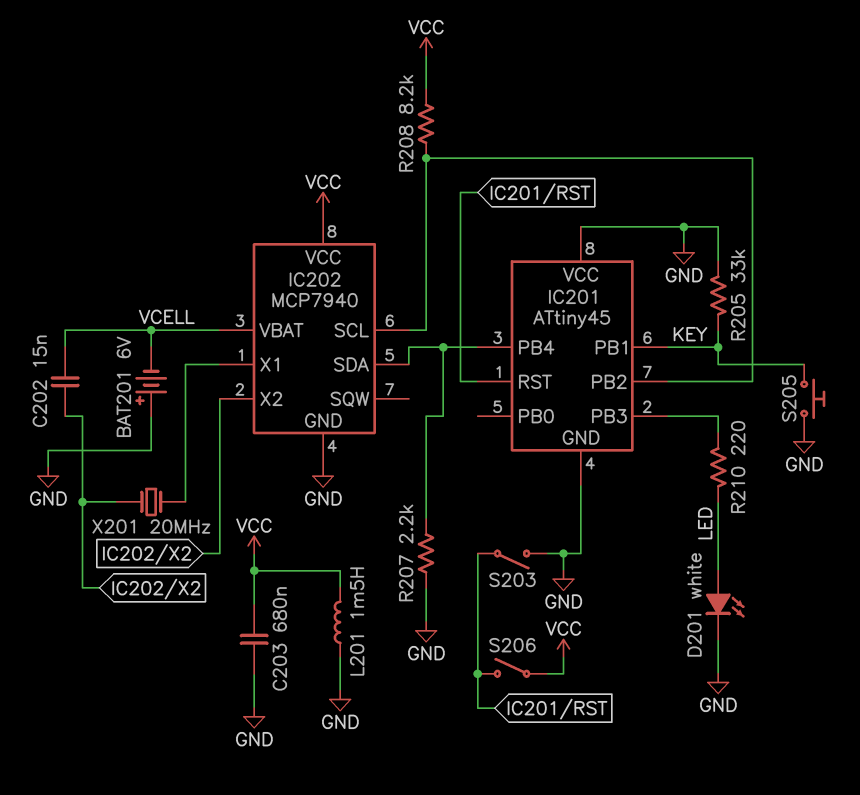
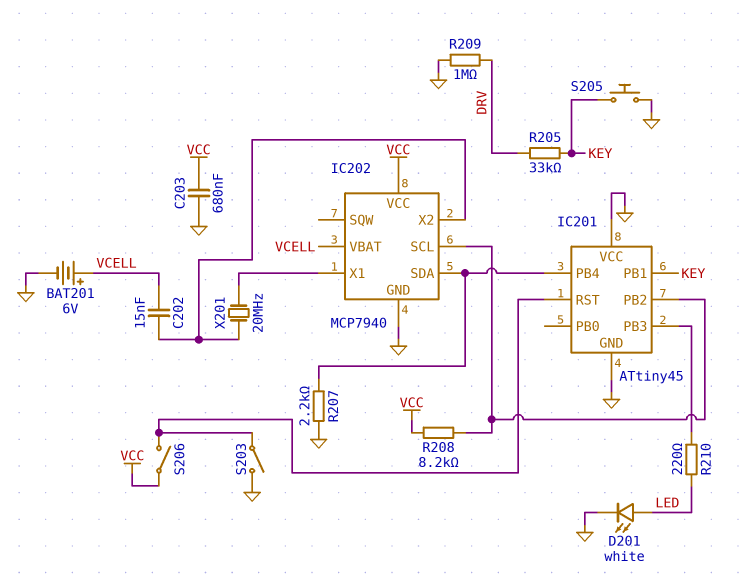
BAT201: 6V (plus GND, minus VCELL) -> 6V (plus VCELL, minus GND)
L201: 1.5mH (GND, VCC) -> none
R205: 33k (GND, KEY) -> 33k (DRV, KEY)
R209: none -> 1M (DRV, GND)

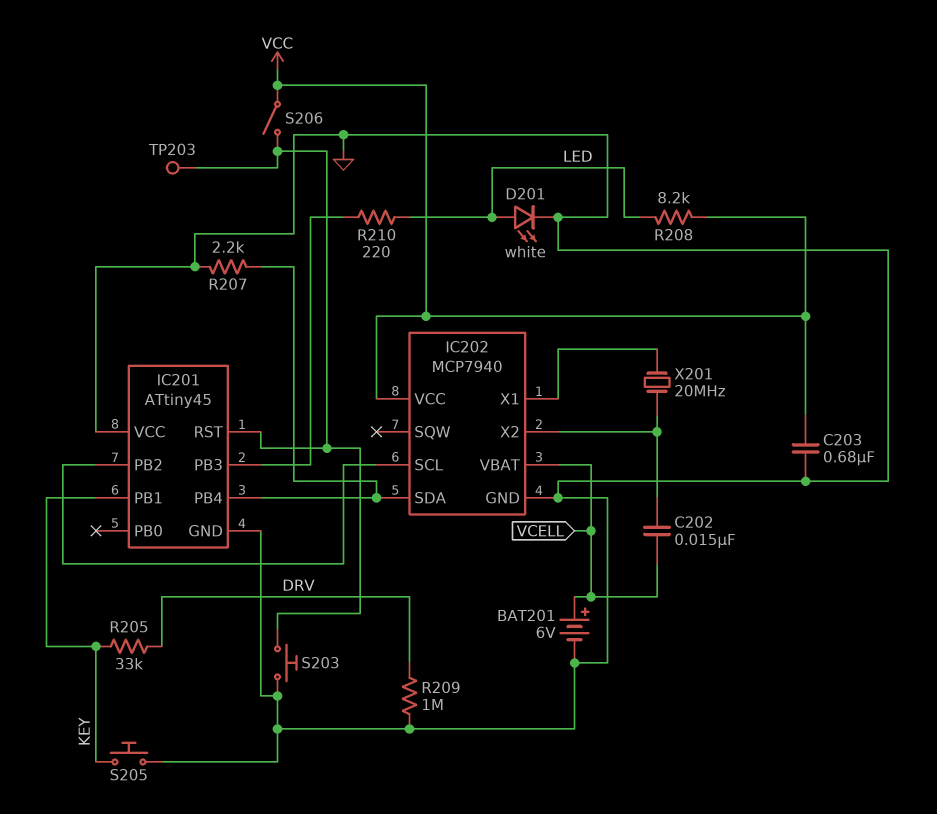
R208: 8.2k (IC201/PB2, VCC) -> 8.2k (LED, VCC)
S203: switch (GND, IC201/RST) -> button (GND, IC201/RST)
TP203: none -> test point (IC201/RST)

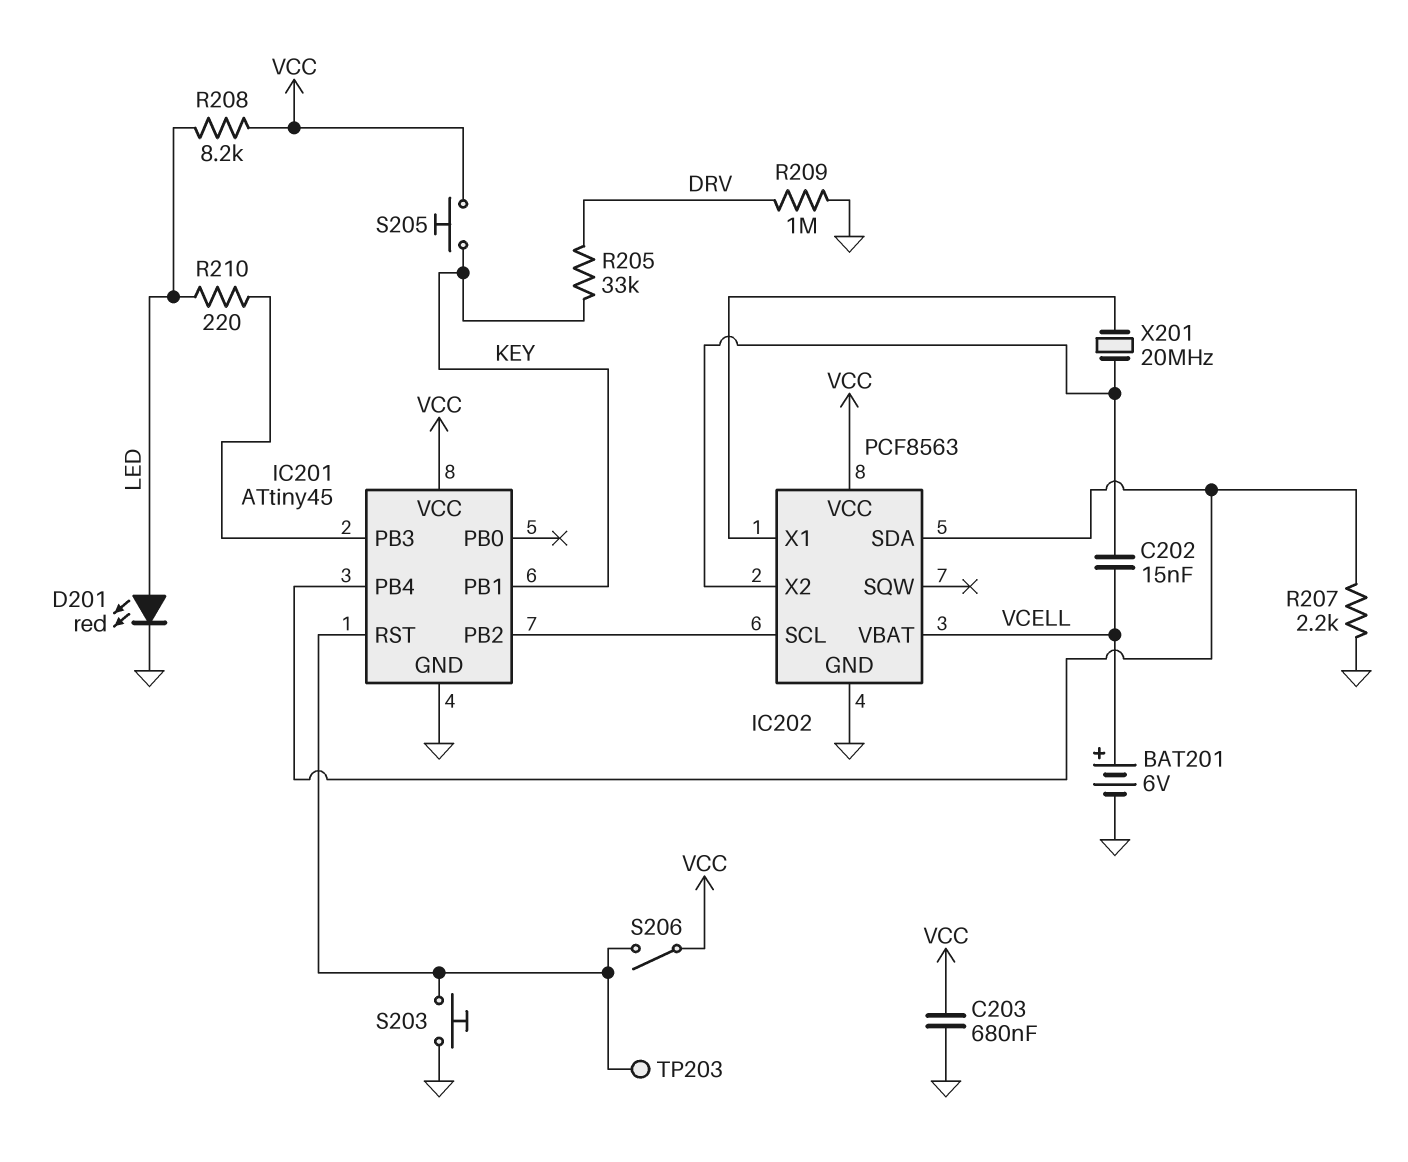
D201: LED white (A LED, K GND) -> LED red (A LED, K GND)
IC201 pin VCC: GND -> VCC
IC202: MCP7940 -> PCF8563
S205: button (GND, KEY) -> button (KEY, VCC)

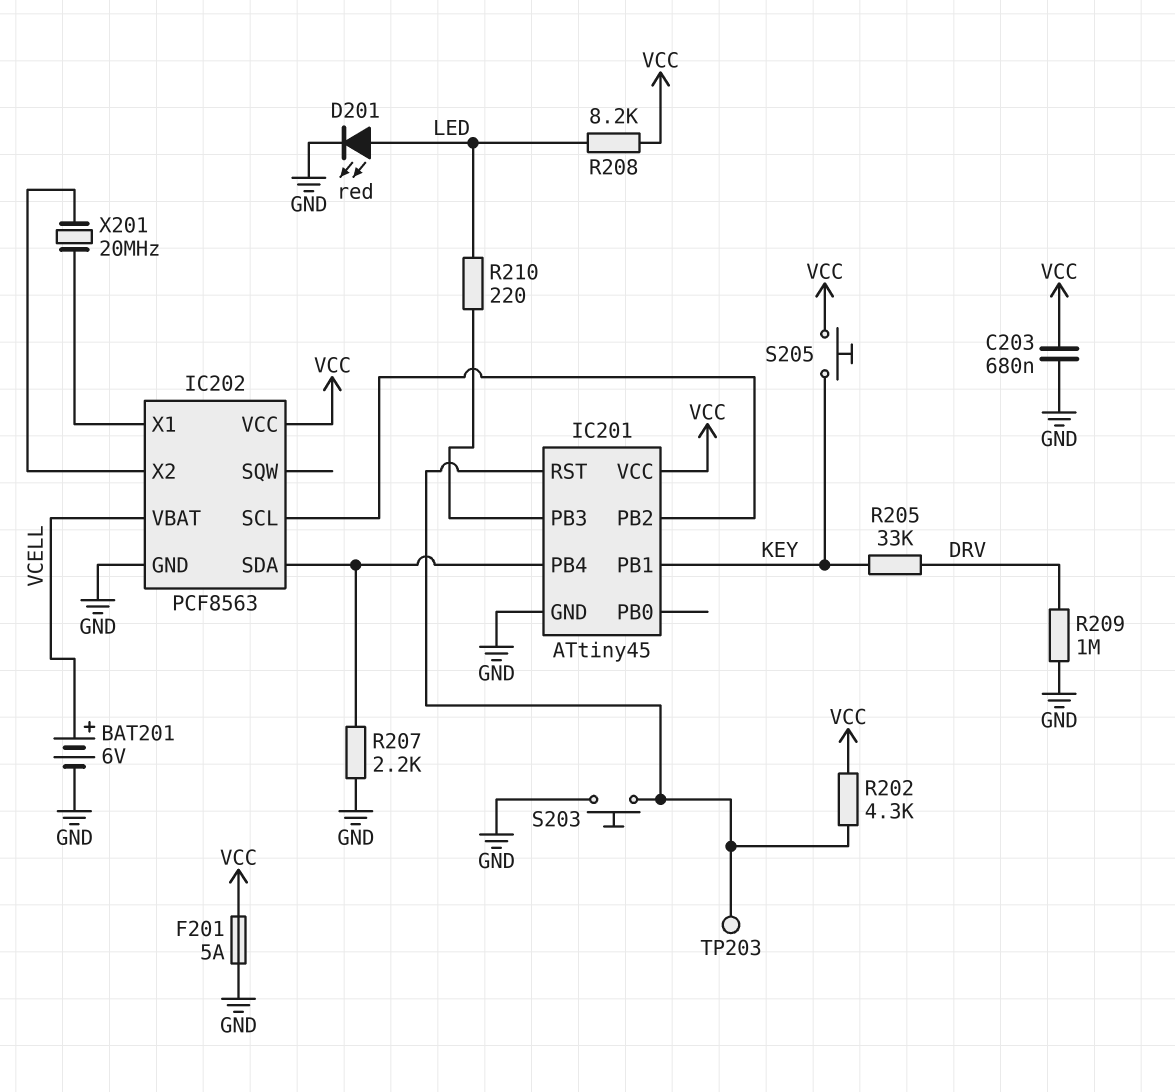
C202: 15nF (IC202/X2, VCELL) -> none
F201: none -> 5A (GND, VCC)
R202: none -> 4.3k (IC201/RST, VCC)
S206: switch (IC201/RST, VCC) -> none

